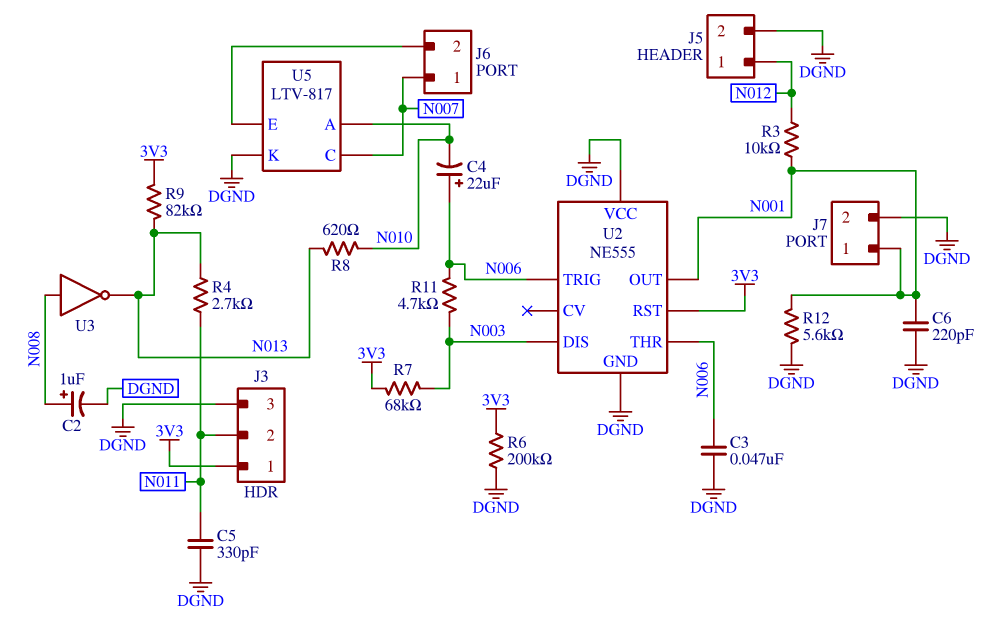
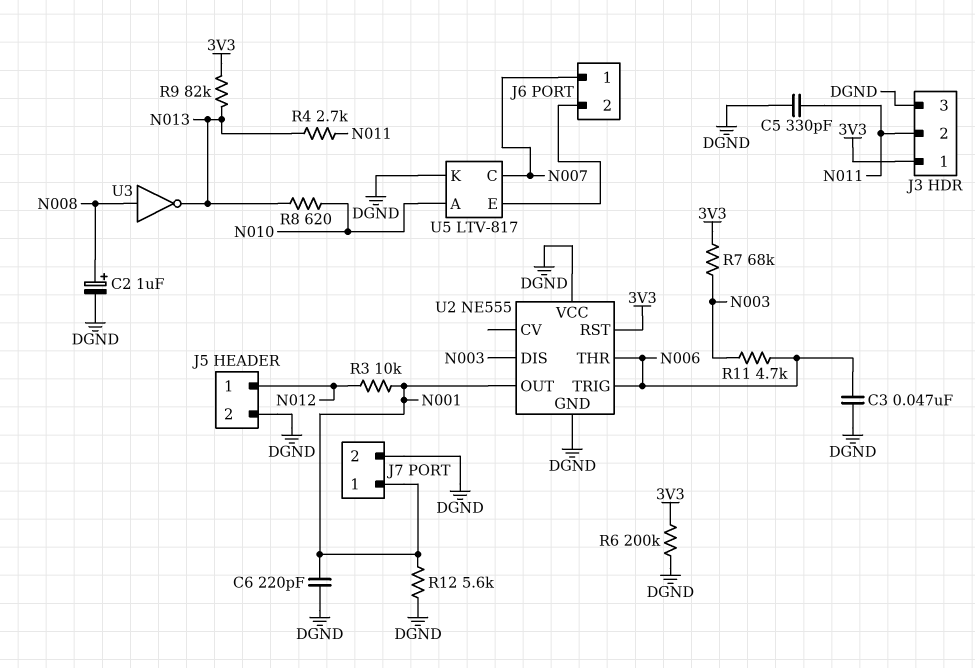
C4: 22uF (plus N006, minus N010) -> none

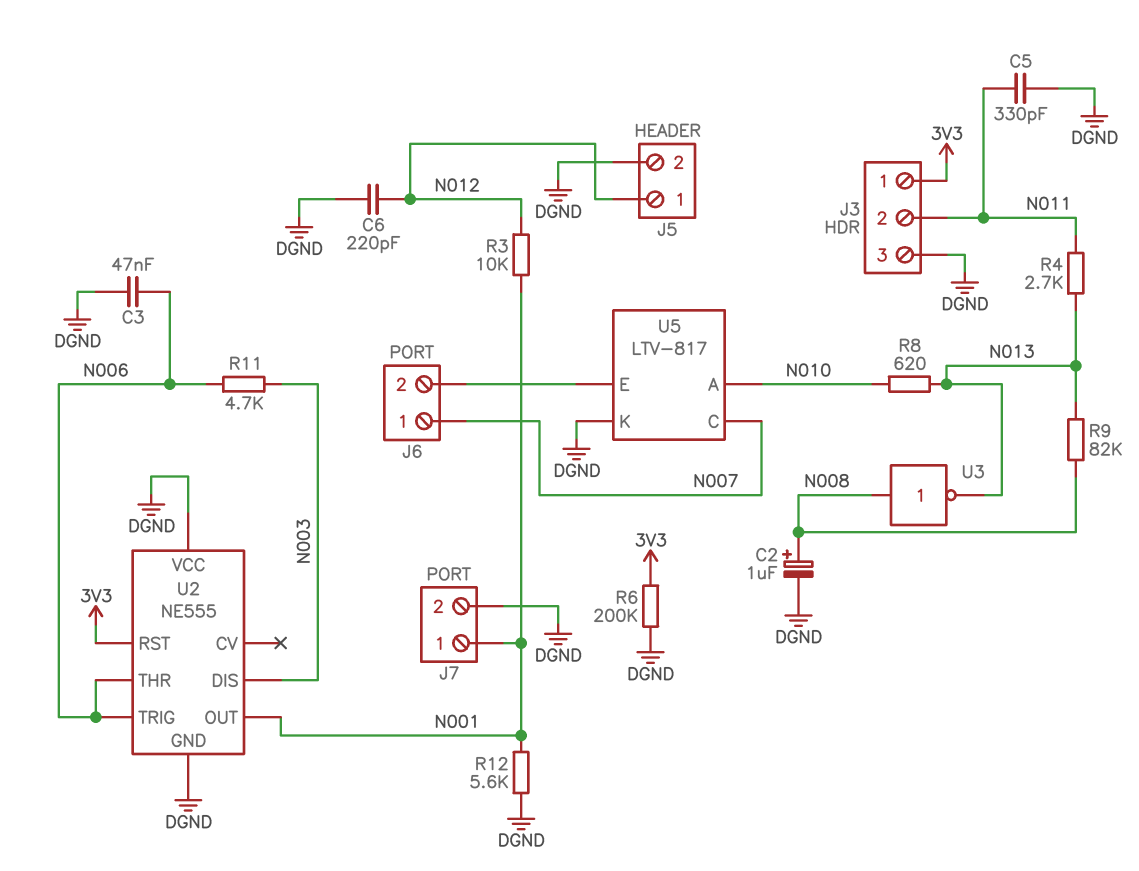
C6: 220pF (DGND, N001) -> 220pF (DGND, N012)
R7: 68k (3V3, N003) -> none
R9: 82k (3V3, N013) -> 82k (N008, N013)

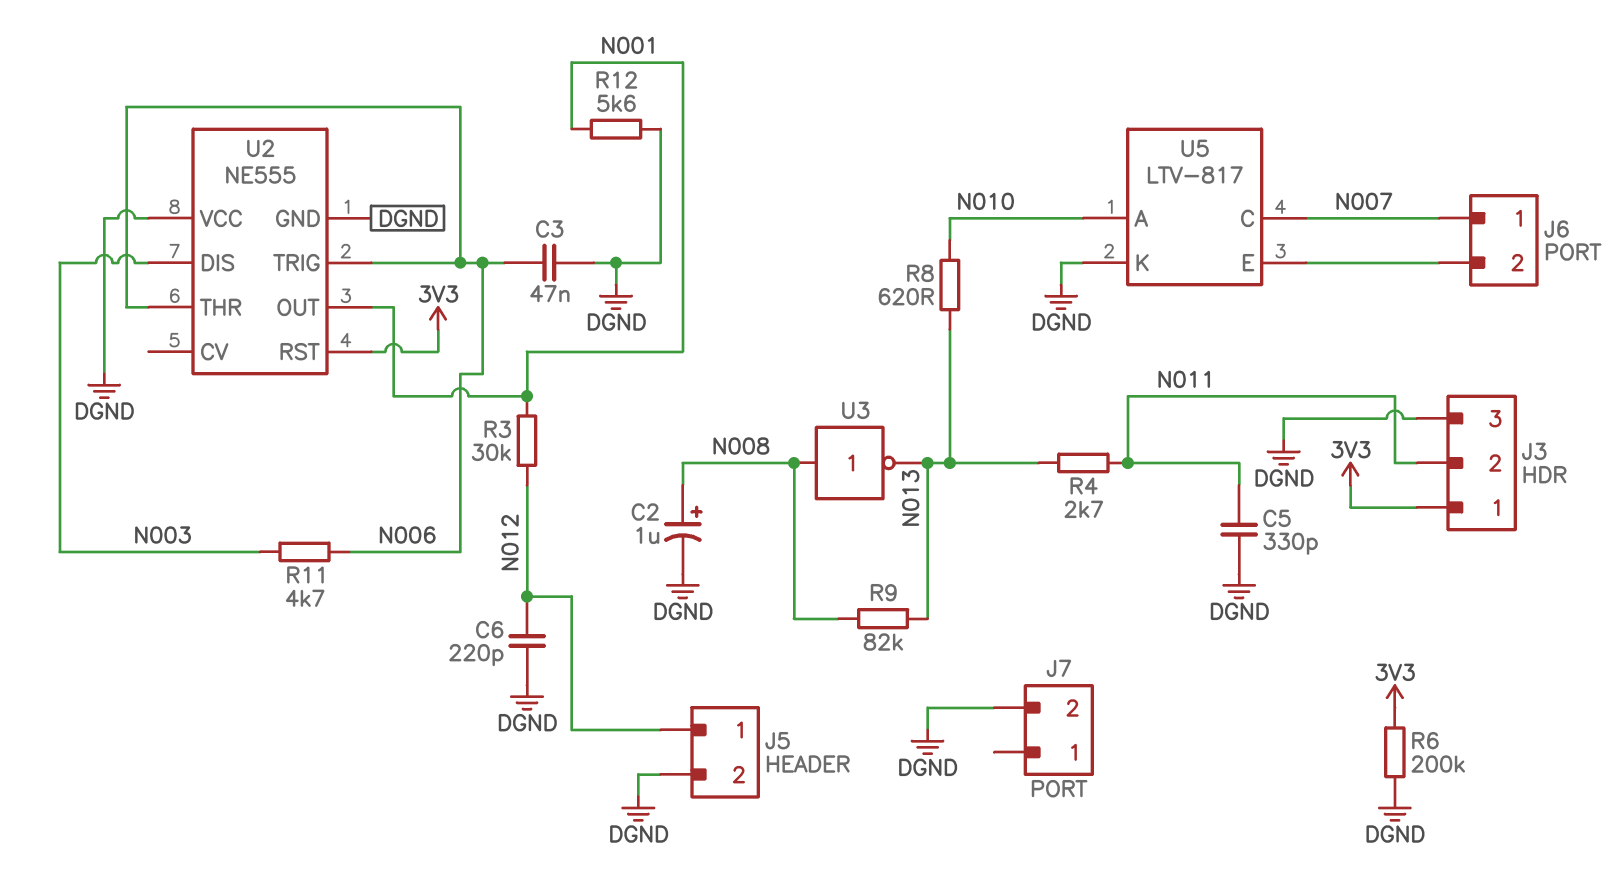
J7 pin 1: N001 -> none
R3: 10k (N001, N012) -> 30k (N001, N012)

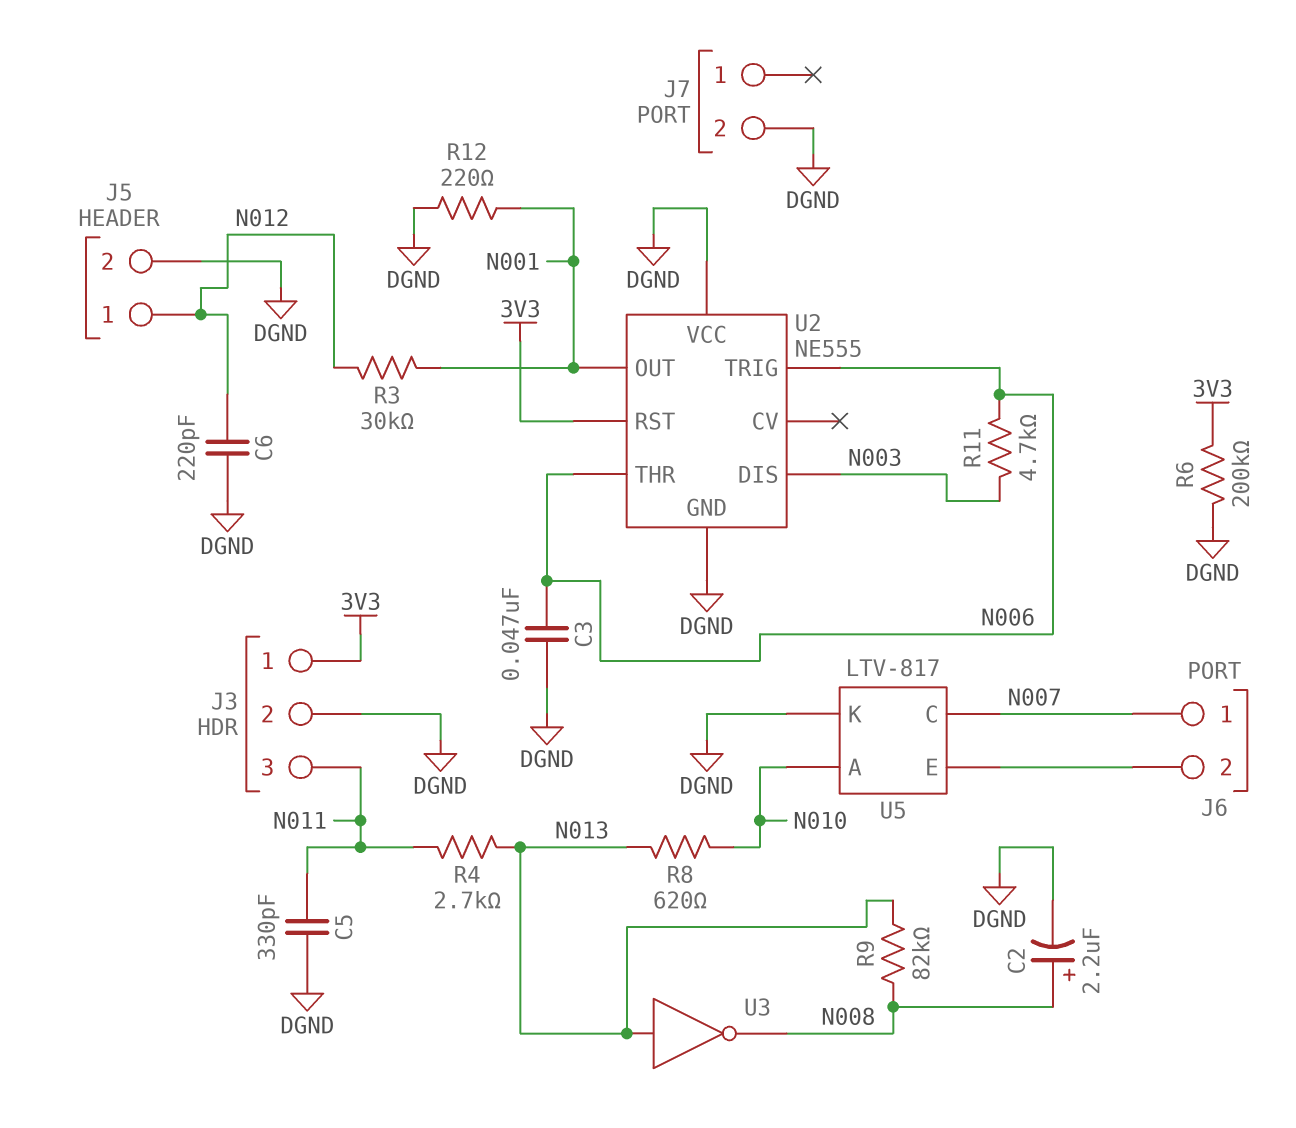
C2: 1uF (plus N008, minus DGND) -> 2.2uF (plus N008, minus DGND)
J3 pin 2: N011 -> DGND
J3 pin 3: DGND -> N011
R12: 5.6k (DGND, N001) -> 220 (DGND, N001)
U3: NOT (in N008, out N013) -> NOT (in N013, out N008)

